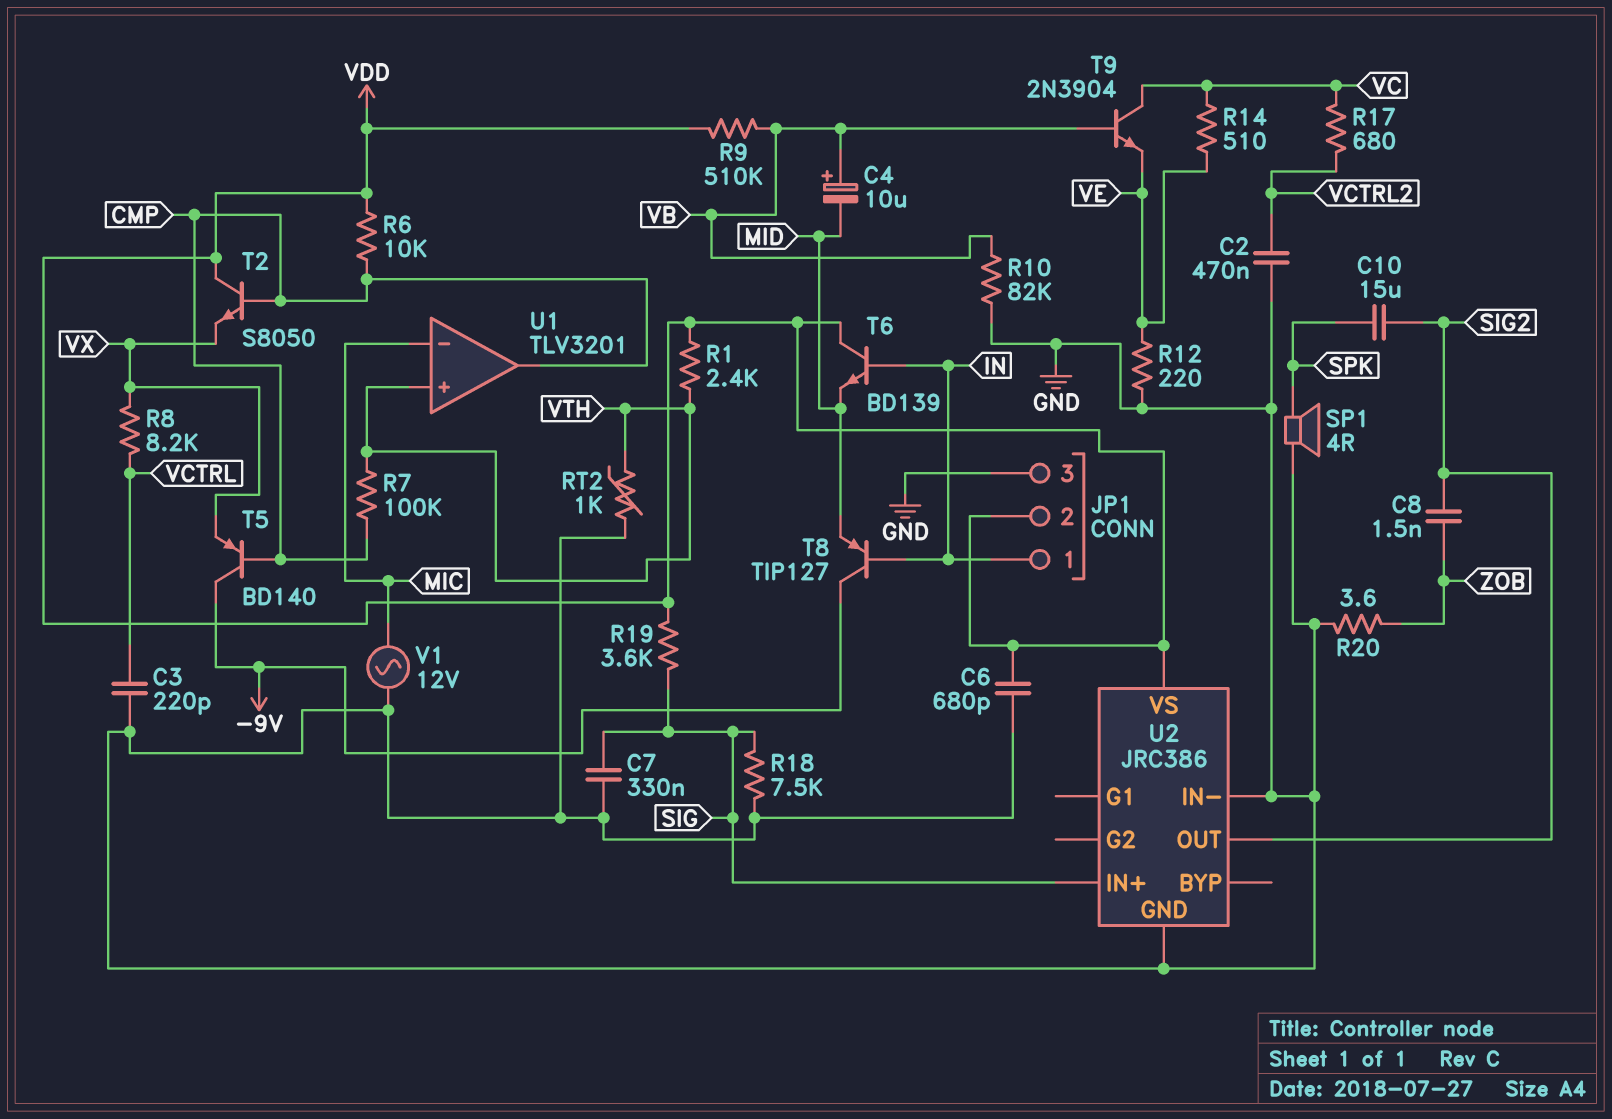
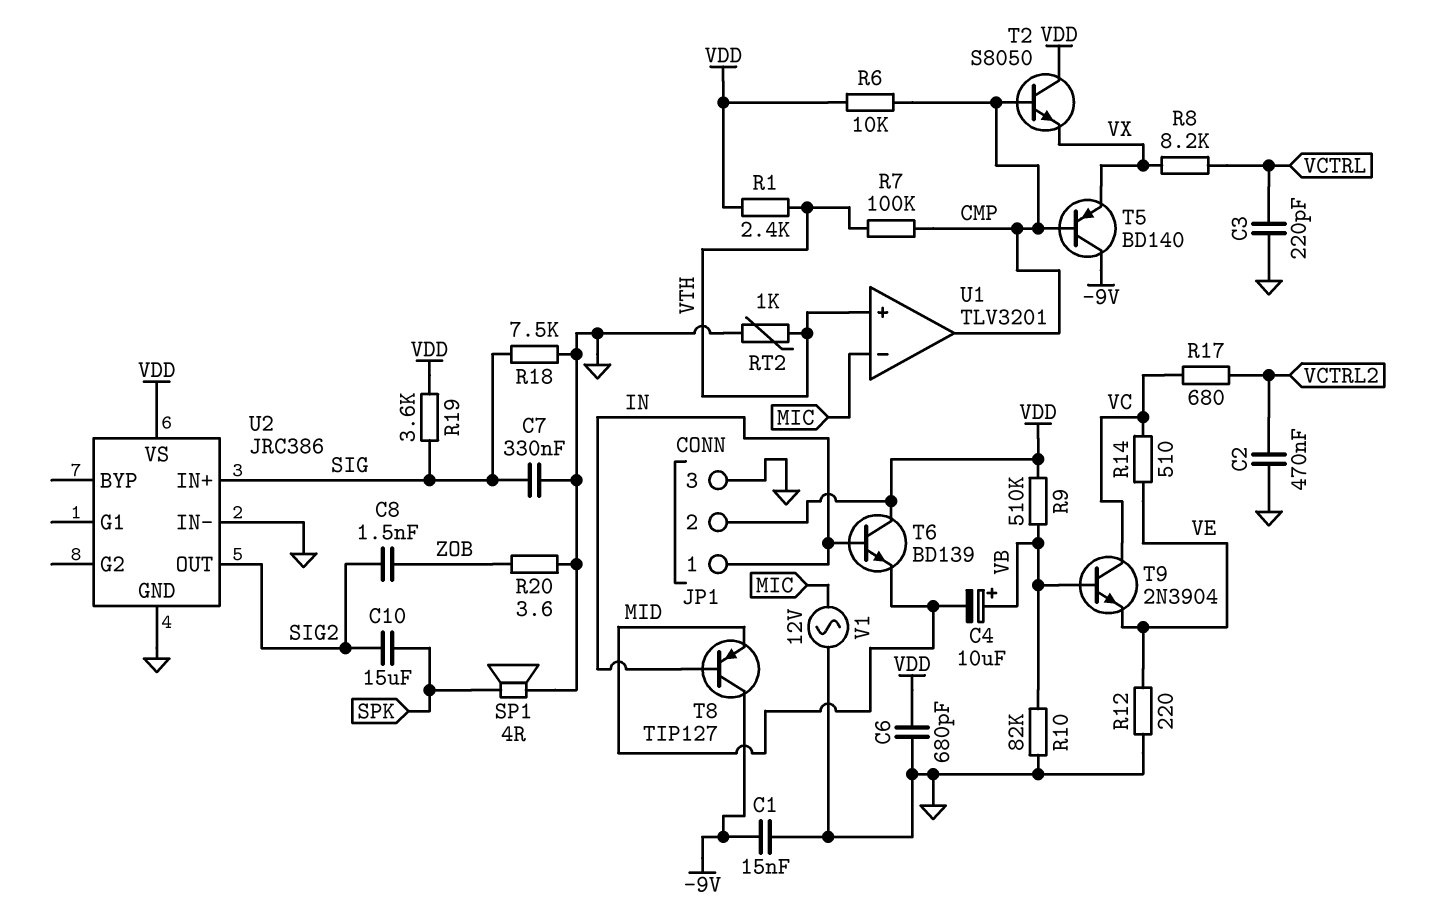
C1: none -> 15nF (-9V, GND)

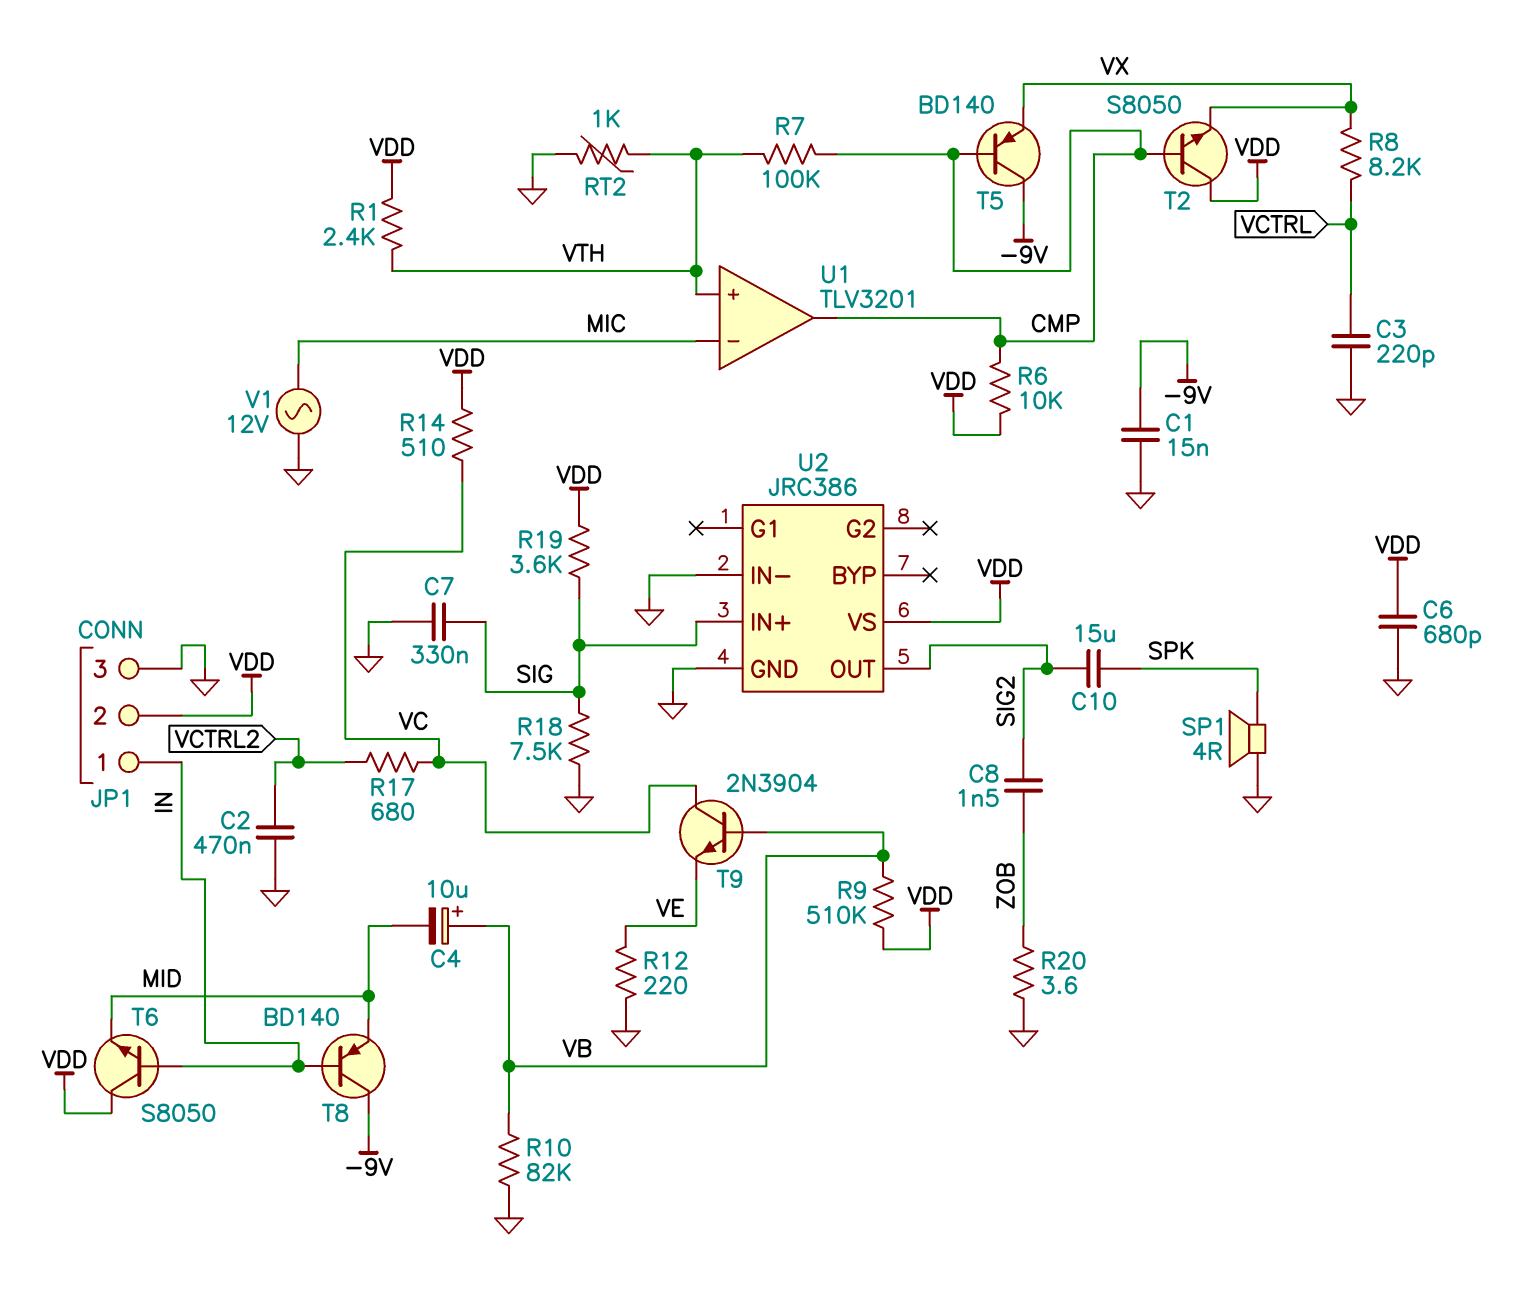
R14: 510 (VC, VE) -> 510 (VC, VDD)
T6: NPN BD139 (B IN, C VDD, E MID) -> NPN S8050 (B IN, C VDD, E MID)
T8: PNP TIP127 (B IN, C -9V, E MID) -> PNP BD140 (B IN, C -9V, E MID)

